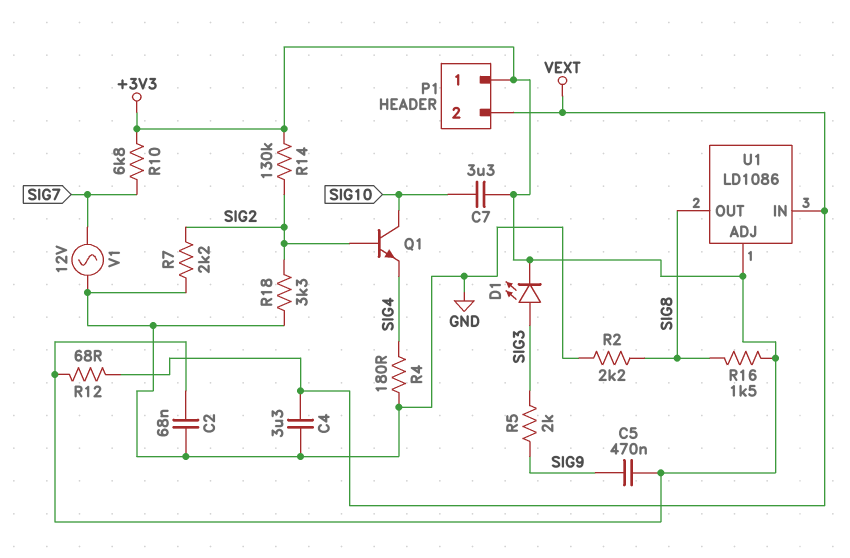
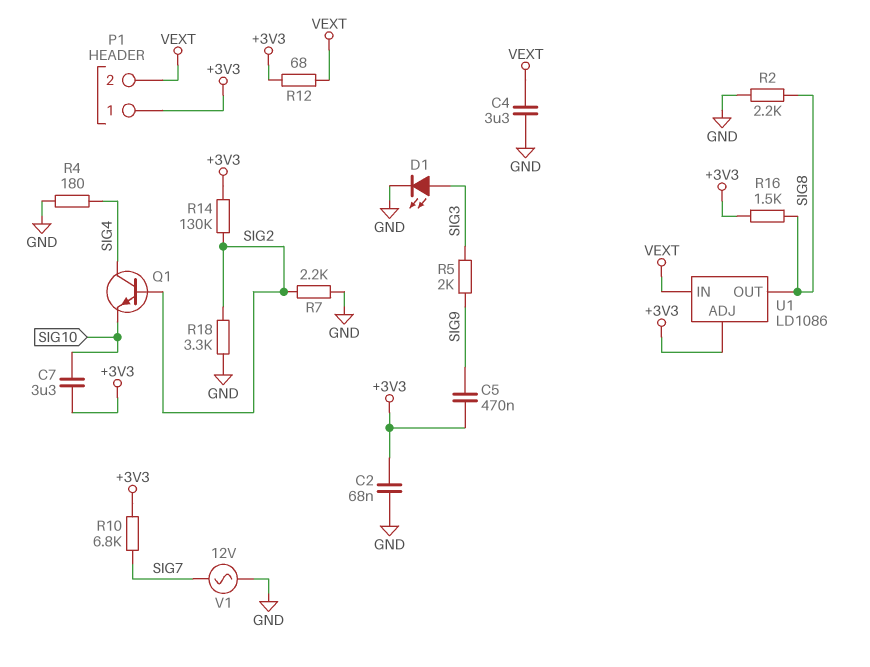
D1: LED (A SIG3, K +3V3) -> LED (A SIG3, K GND)
Q1: NPN (B SIG2, C SIG10, E SIG4) -> NPN (B SIG2, C SIG4, E SIG10)

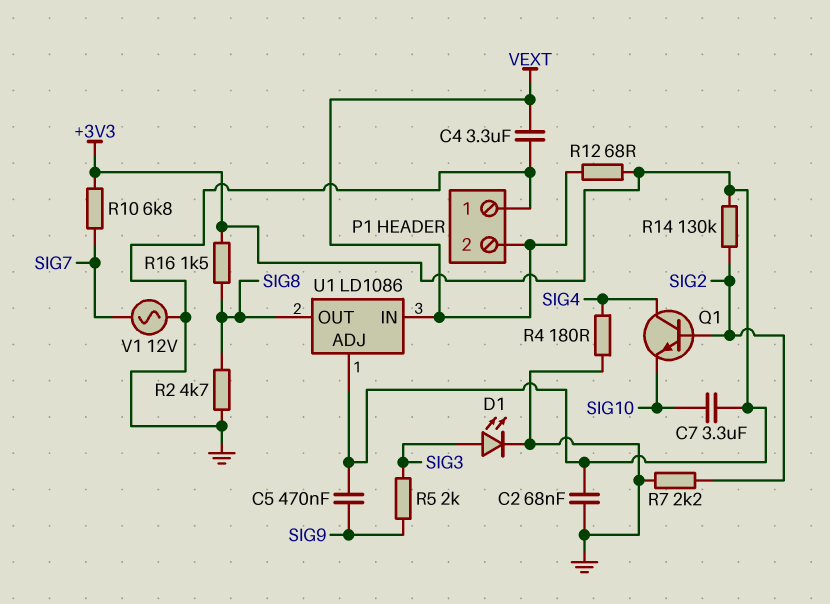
P1 pin 1: +3V3 -> GND
R2: 2.2k (GND, SIG8) -> 4.7k (GND, SIG8)
R18: 3.3k (GND, SIG2) -> none

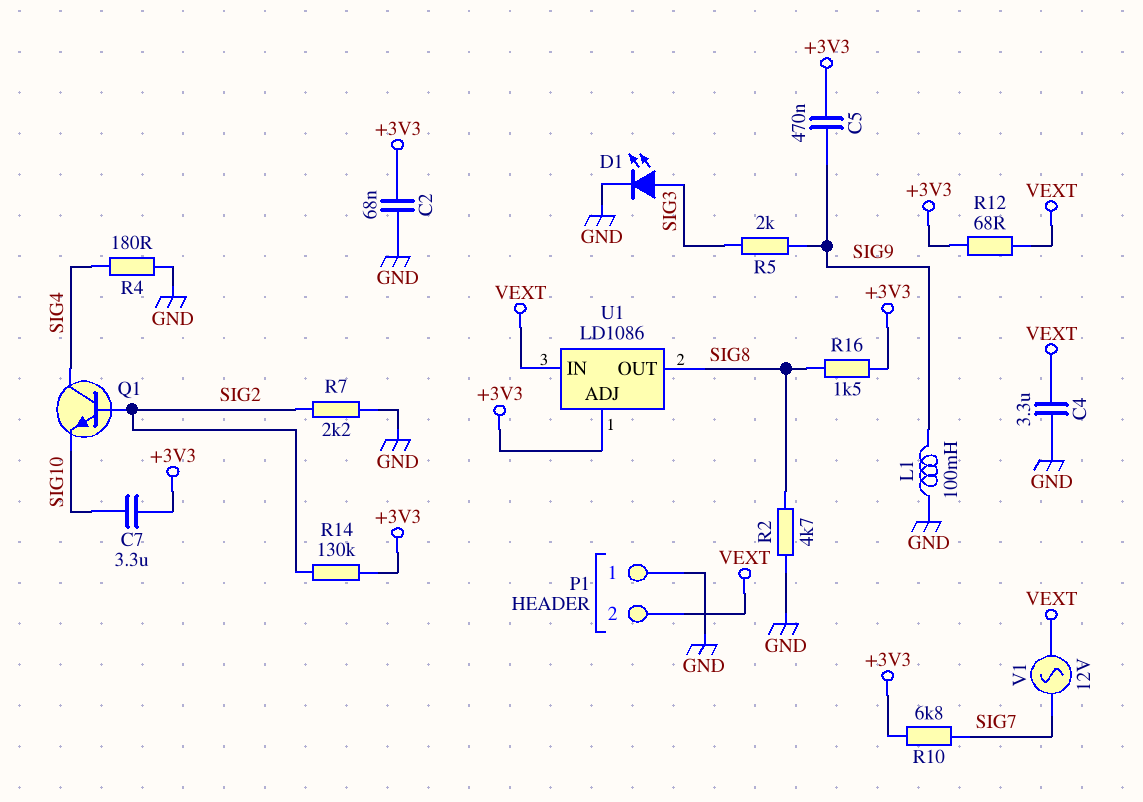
L1: none -> 100mH (GND, SIG9)
V1: AC 12V (GND, SIG7) -> AC 12V (SIG7, VEXT)

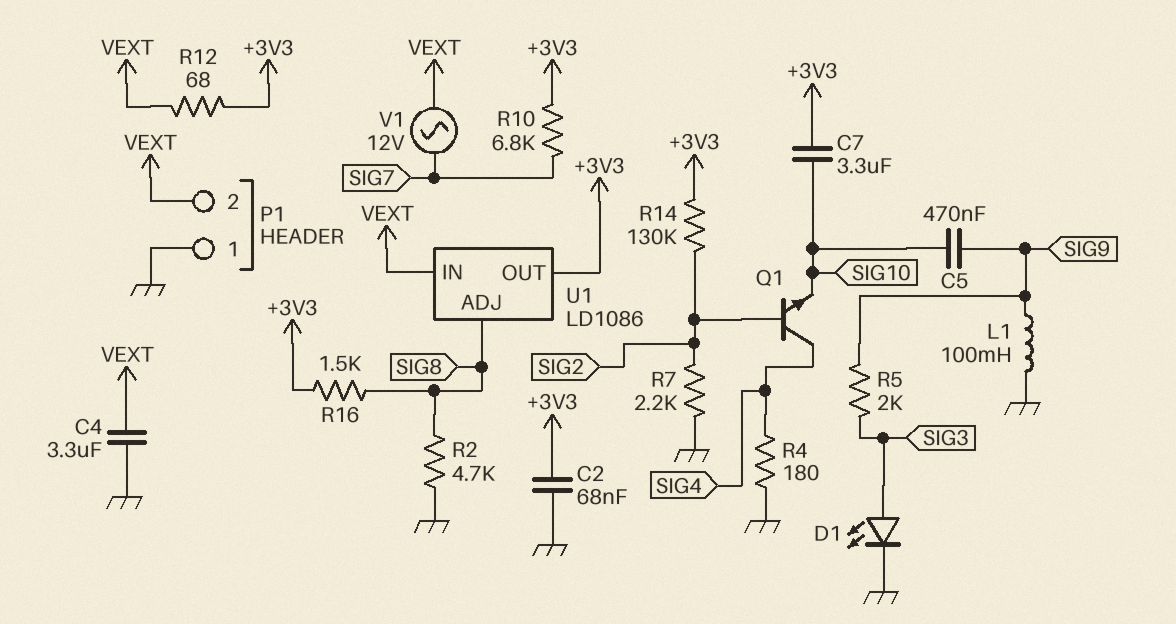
C5: 470nF (+3V3, SIG9) -> 470nF (SIG9, SIG10)
U1 pin ADJ: +3V3 -> SIG8
U1 pin OUT: SIG8 -> +3V3

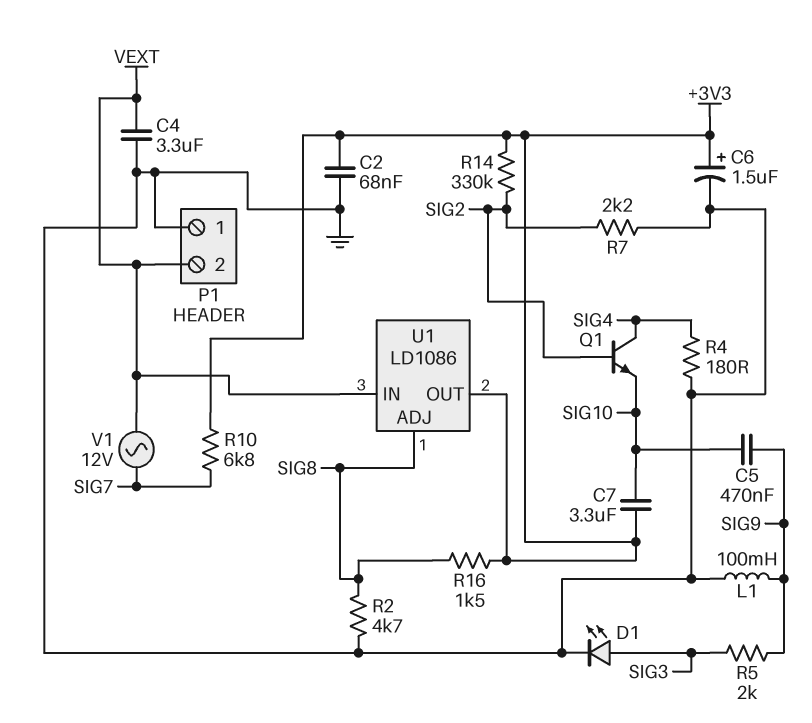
C6: none -> 1.5uF (plus +3V3, minus GND)
R12: 68 (+3V3, VEXT) -> none
R14: 130k (+3V3, SIG2) -> 330k (+3V3, SIG2)

